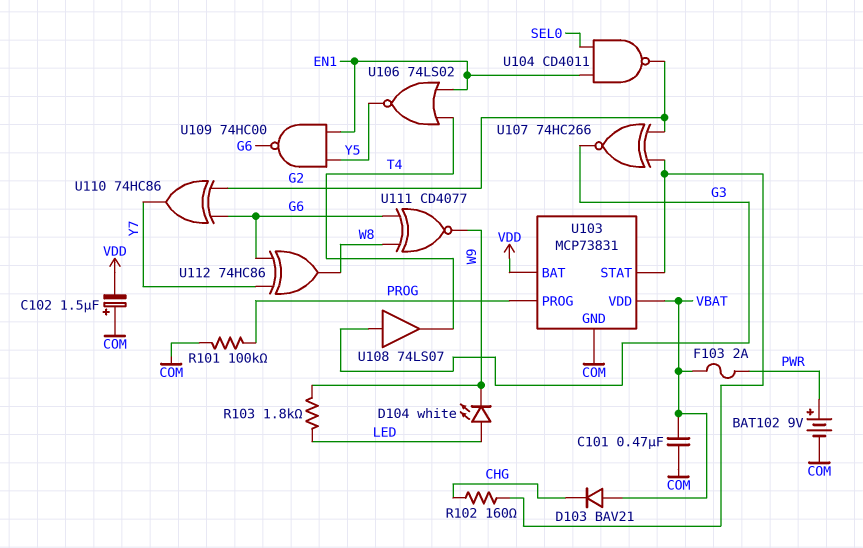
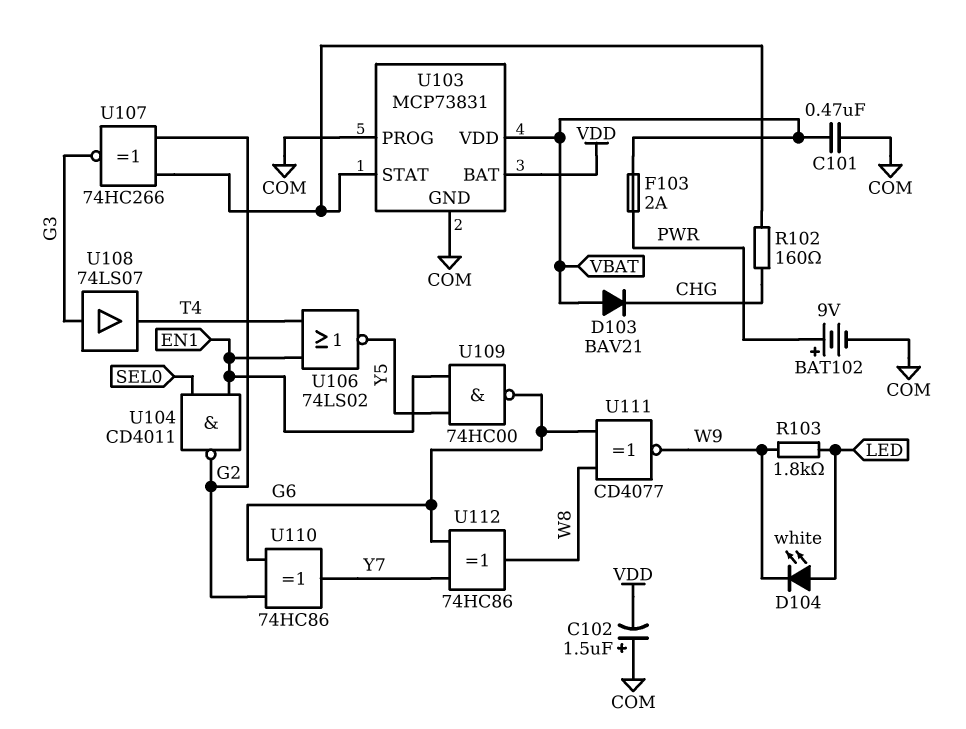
R101: 100k (COM, PROG) -> none
U103 pin PROG: PROG -> COM

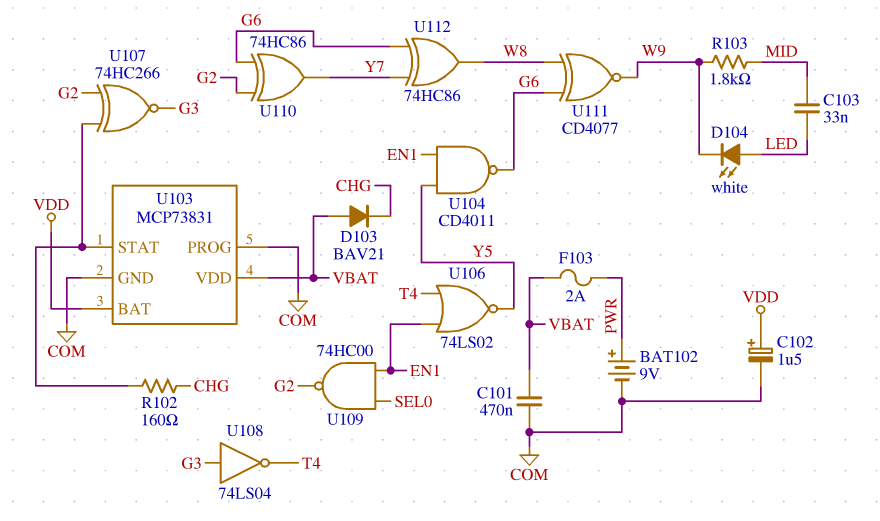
C102: 1.5uF (plus COM, minus VDD) -> 1.5uF (plus VDD, minus COM)
C103: none -> 33nF (LED, MID)
R103: 1.8k (LED, W9) -> 1.8k (MID, W9)
U104: NAND CD4011 (in EN1, in SEL0, out G2) -> NAND CD4011 (in EN1, in Y5, out G6)
U108: buffer 74LS07 (in G3, out T4) -> NOT 74LS04 (in G3, out T4)
U109: NAND 74HC00 (in EN1, in Y5, out G6) -> NAND 74HC00 (in EN1, in SEL0, out G2)

